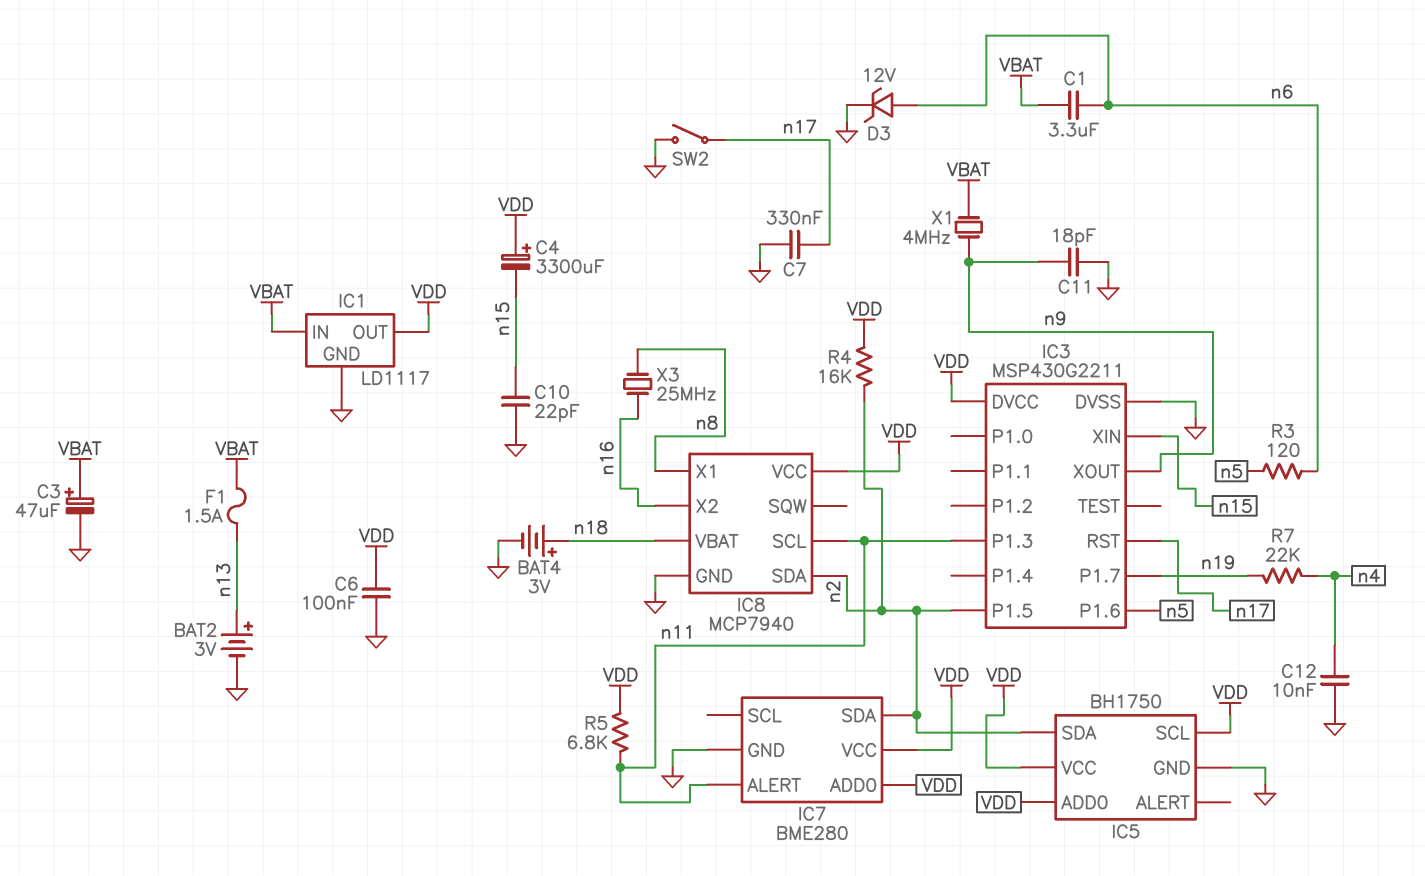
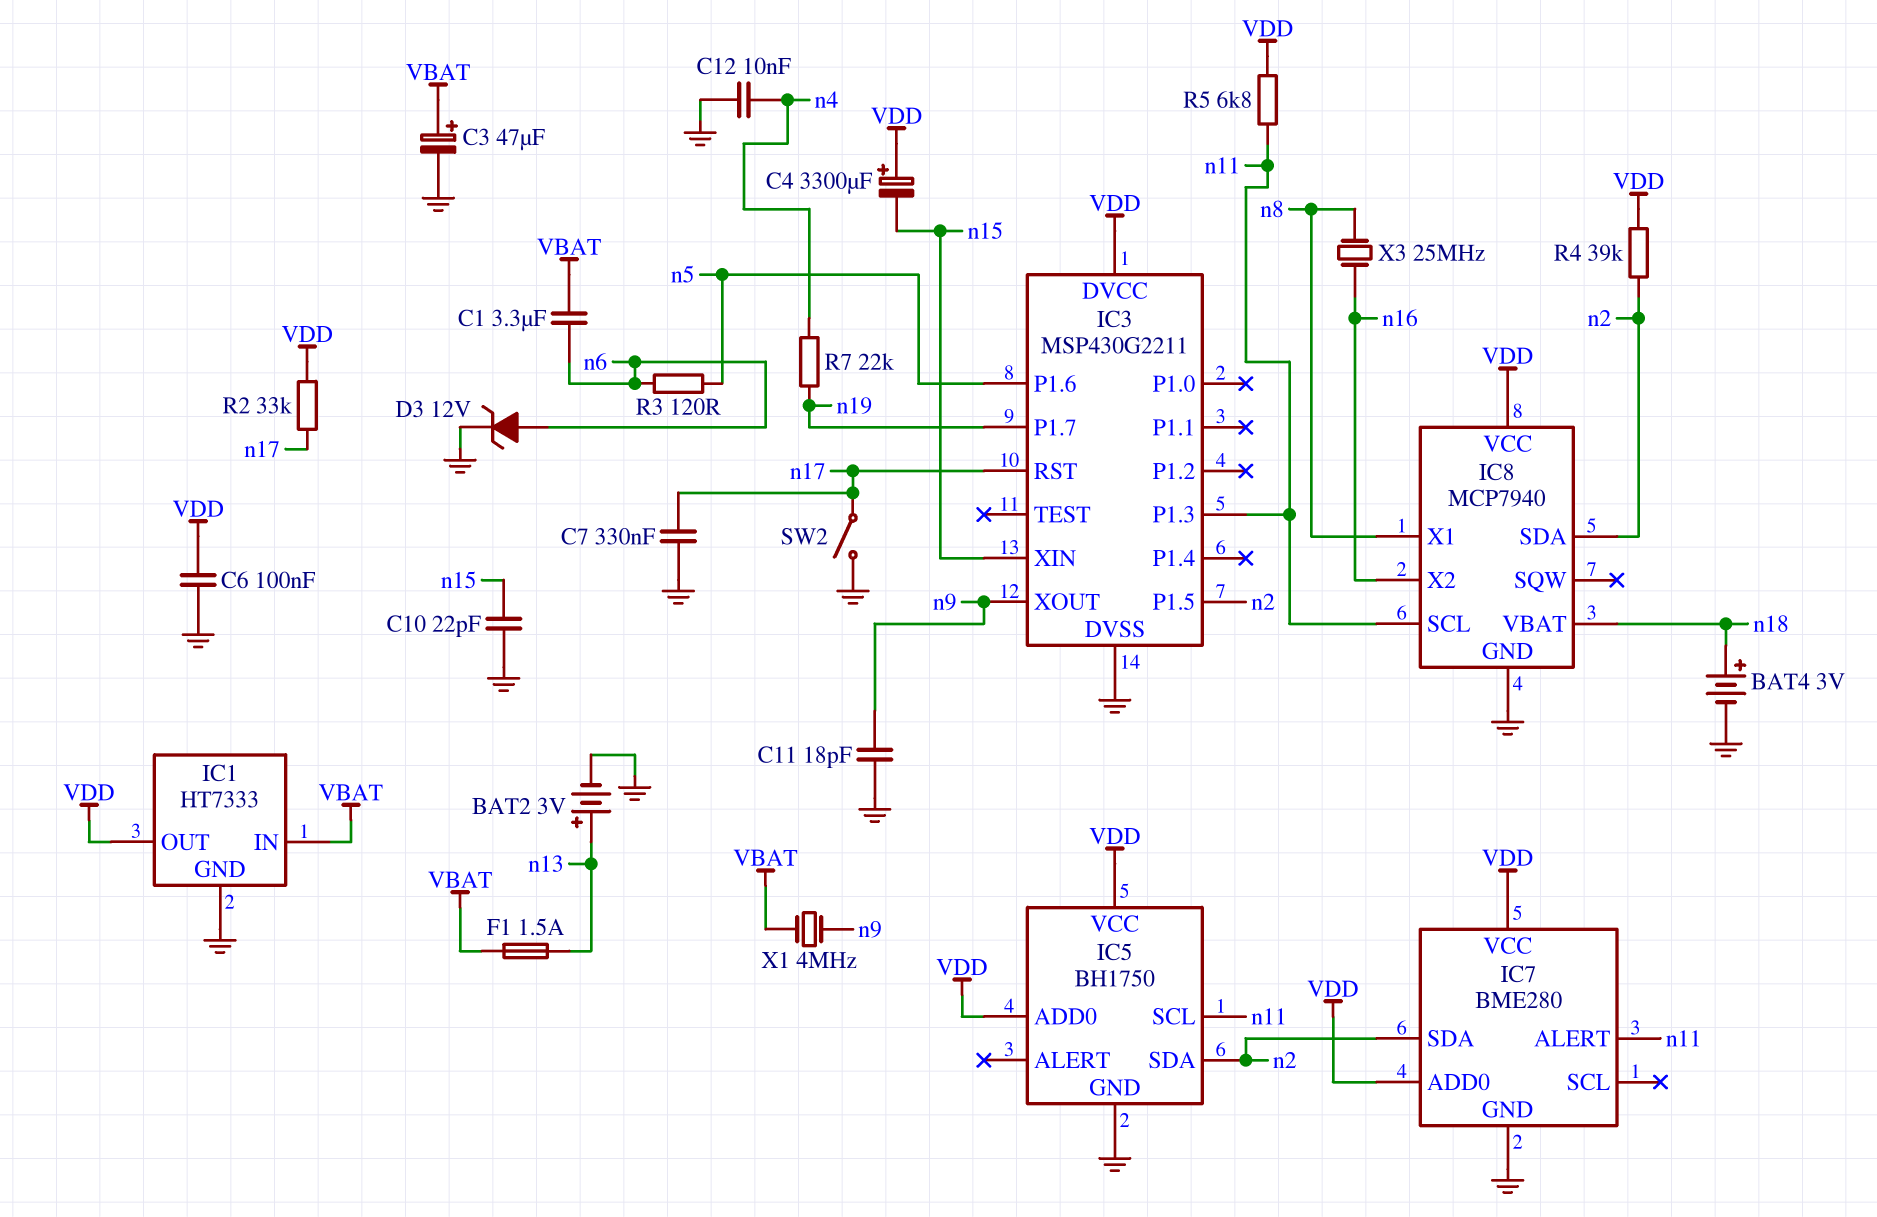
IC1: LD1117 -> HT7333
IC5 pin SCL: VDD -> n11
R2: none -> 33k (VDD, n17)
R4: 16k (VDD, n2) -> 39k (VDD, n2)

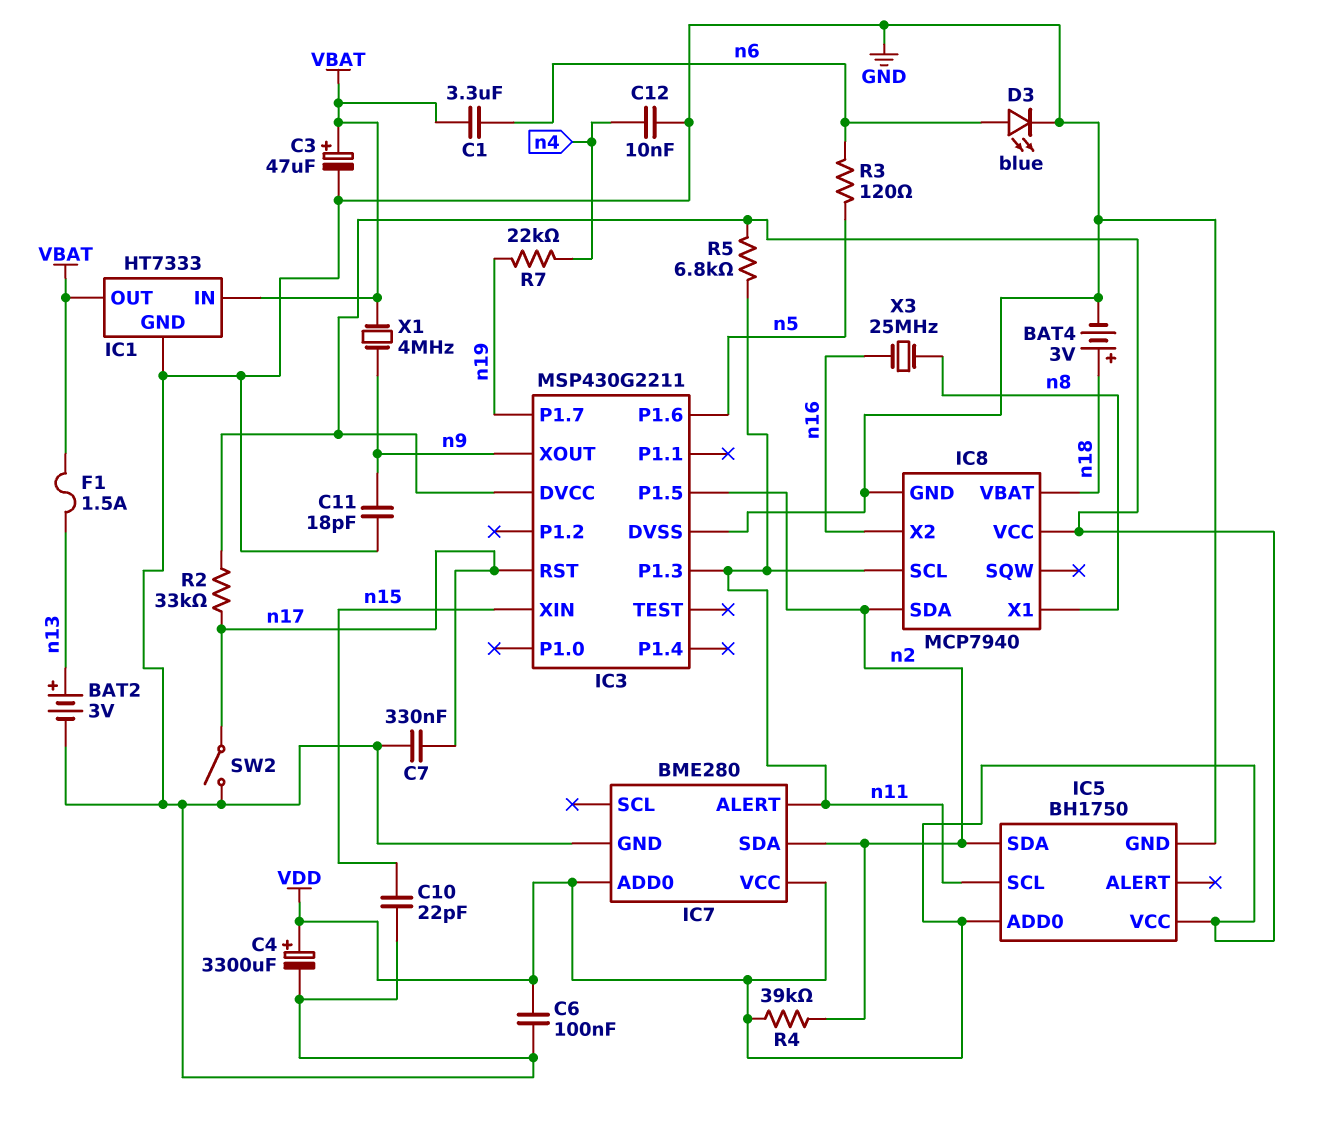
C4: 3300uF (plus VDD, minus n15) -> 3300uF (plus VDD, minus GND)
D3: zener 12V (A n6, K GND) -> LED blue (A n6, K GND)
IC1 pin OUT: VDD -> VBAT

